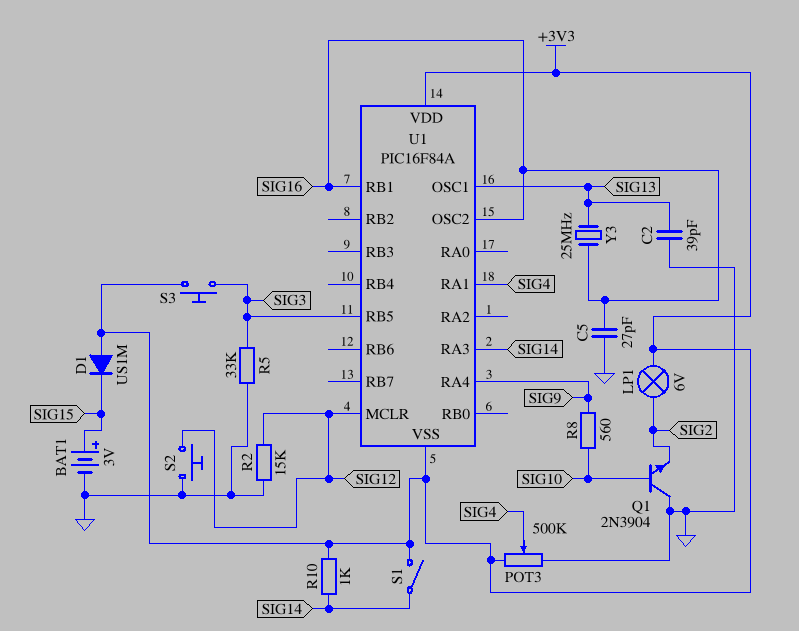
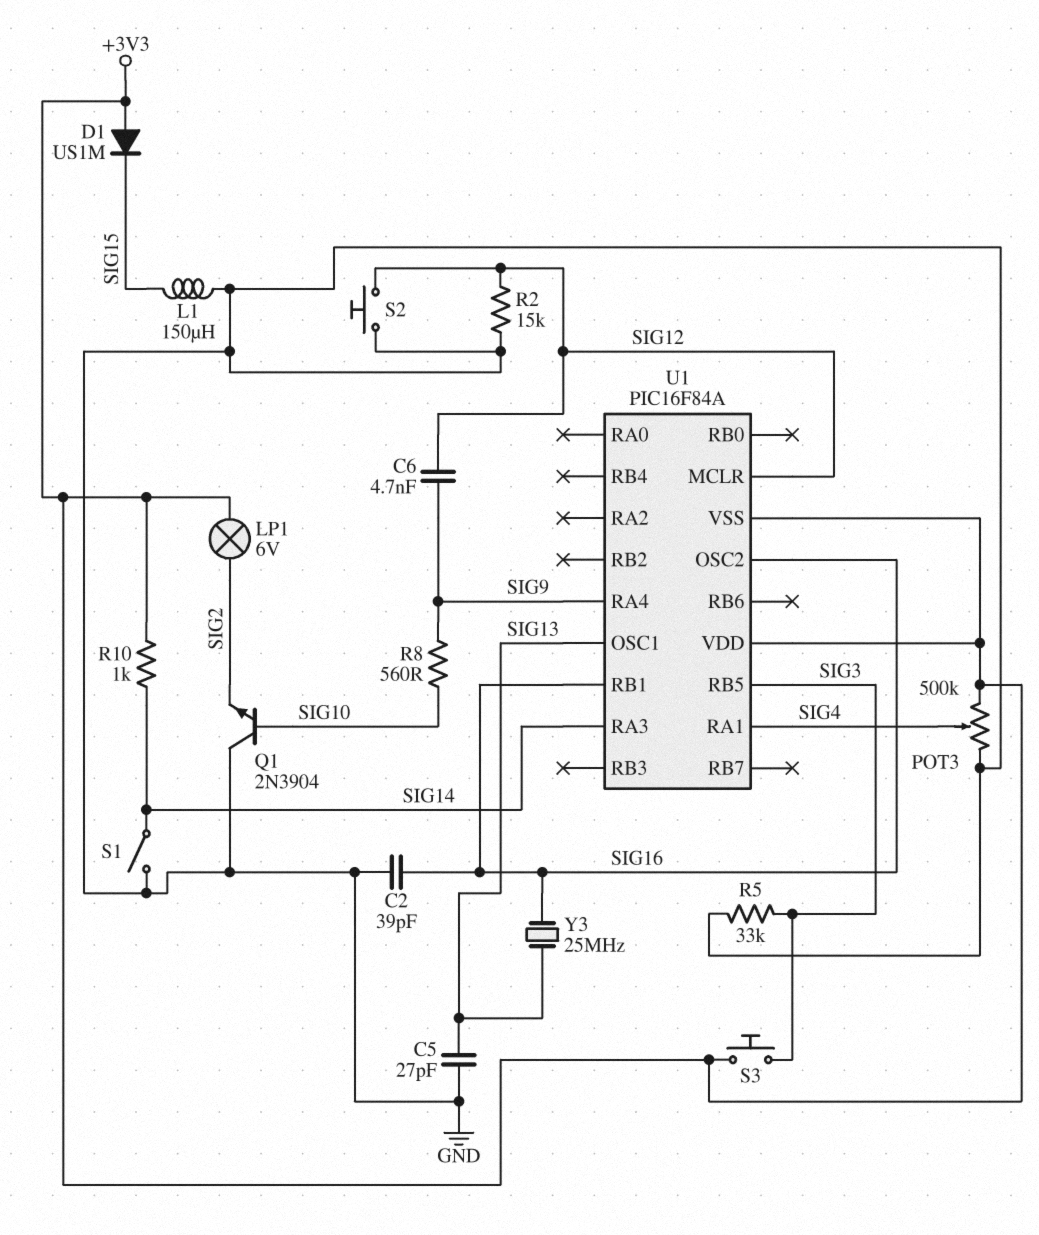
BAT1: 3V (plus SIG15, minus GND) -> none
C2: 39pF (GND, SIG13) -> 39pF (GND, SIG16)
C5: 27pF (GND, SIG16) -> 27pF (GND, SIG13)
C6: none -> 4.7nF (SIG9, SIG12)
L1: none -> 150uH (GND, SIG15)
S1: switch (+3V3, SIG14) -> switch (GND, SIG14)

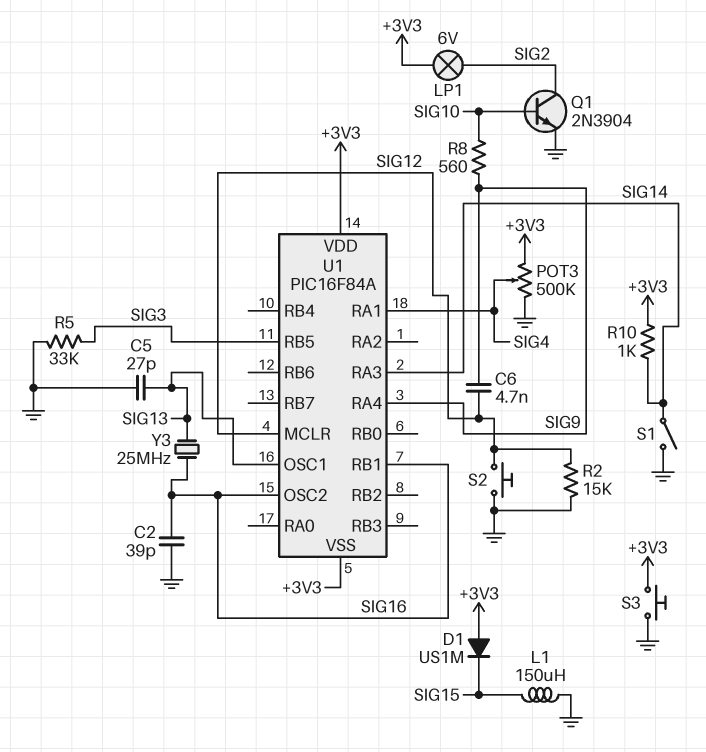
Q1: NPN 2N3904 (B SIG10, C GND, E SIG2) -> NPN 2N3904 (B SIG10, C SIG2, E GND)
S3: button (+3V3, SIG3) -> button (+3V3, GND)

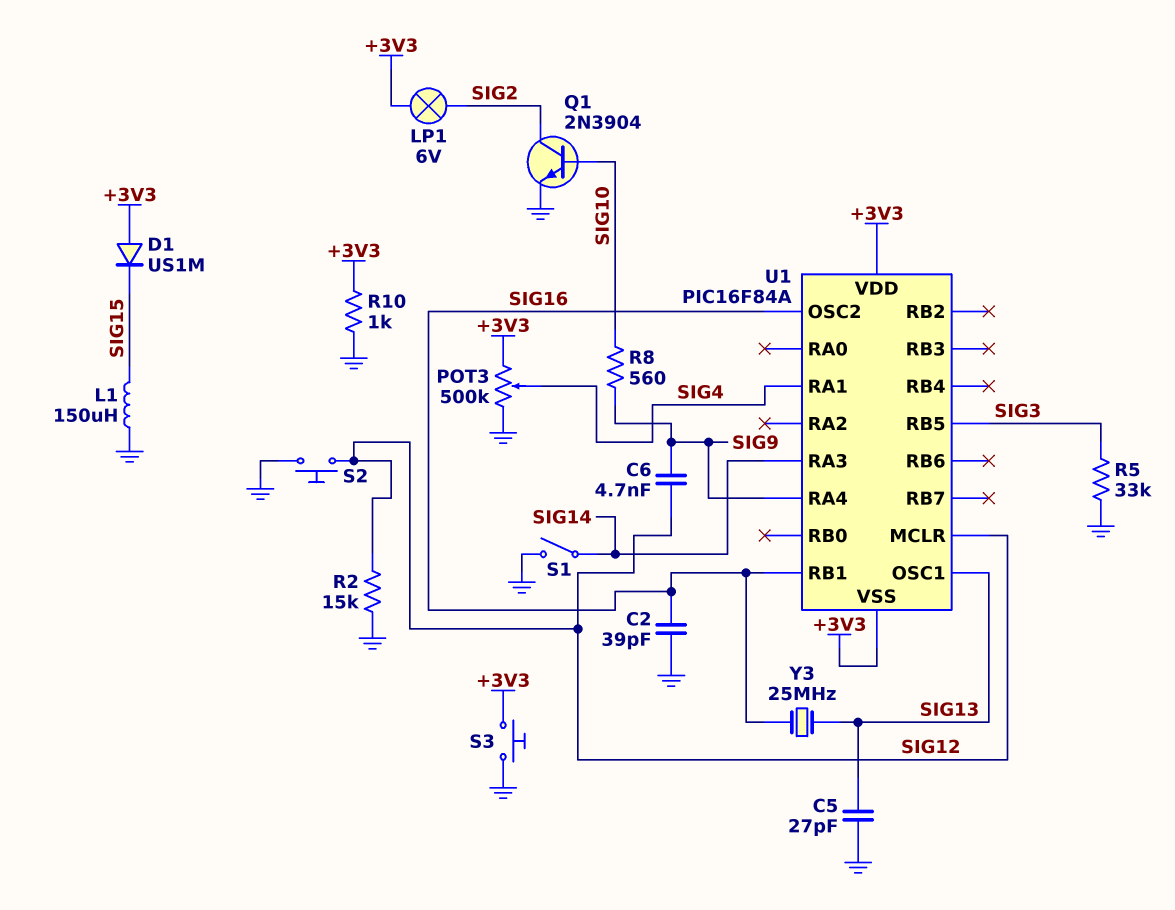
R10: 1k (+3V3, SIG14) -> 1k (+3V3, GND)

